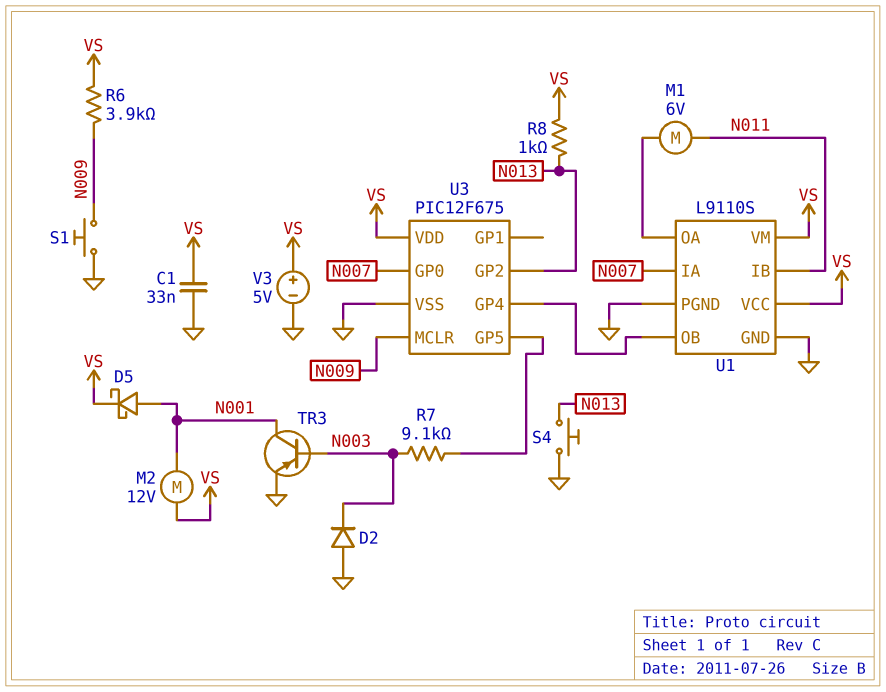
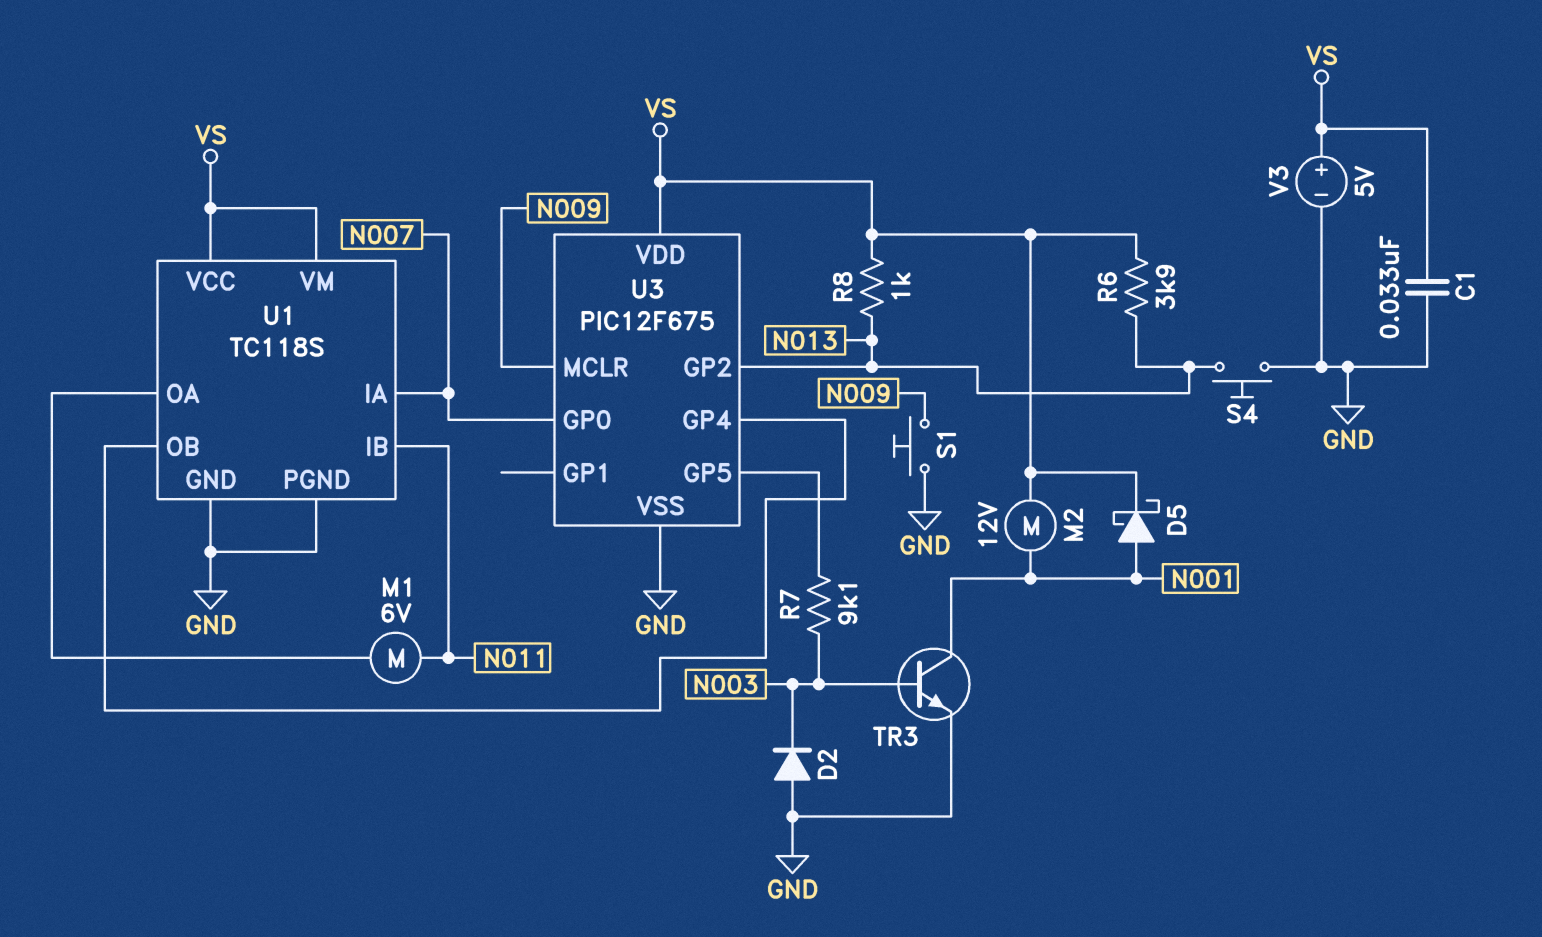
R6: 3.9k (N009, VS) -> 3.9k (N013, VS)
TR3: PNP (B N003, C N001, E GND) -> NPN (B N003, C N001, E GND)
U1: L9110S -> TC118S

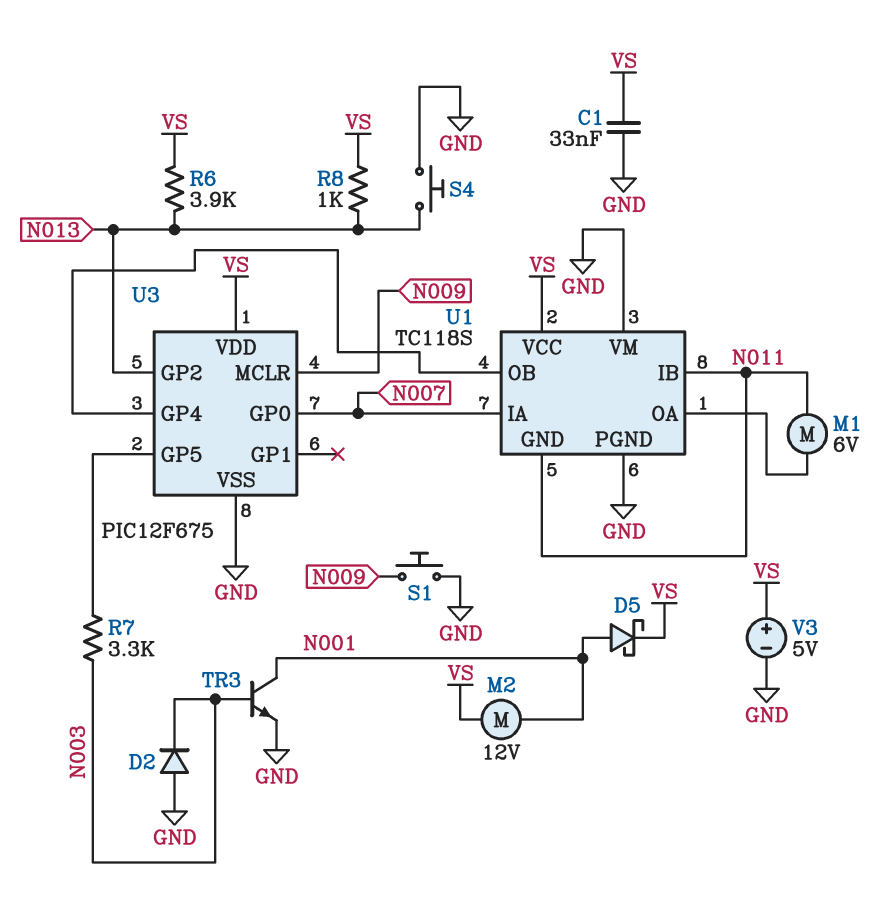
R7: 9.1k (N003, U3/GP5) -> 3.3k (N003, U3/GP5)
U1 pin GND: GND -> N011
U1 pin VM: VS -> GND

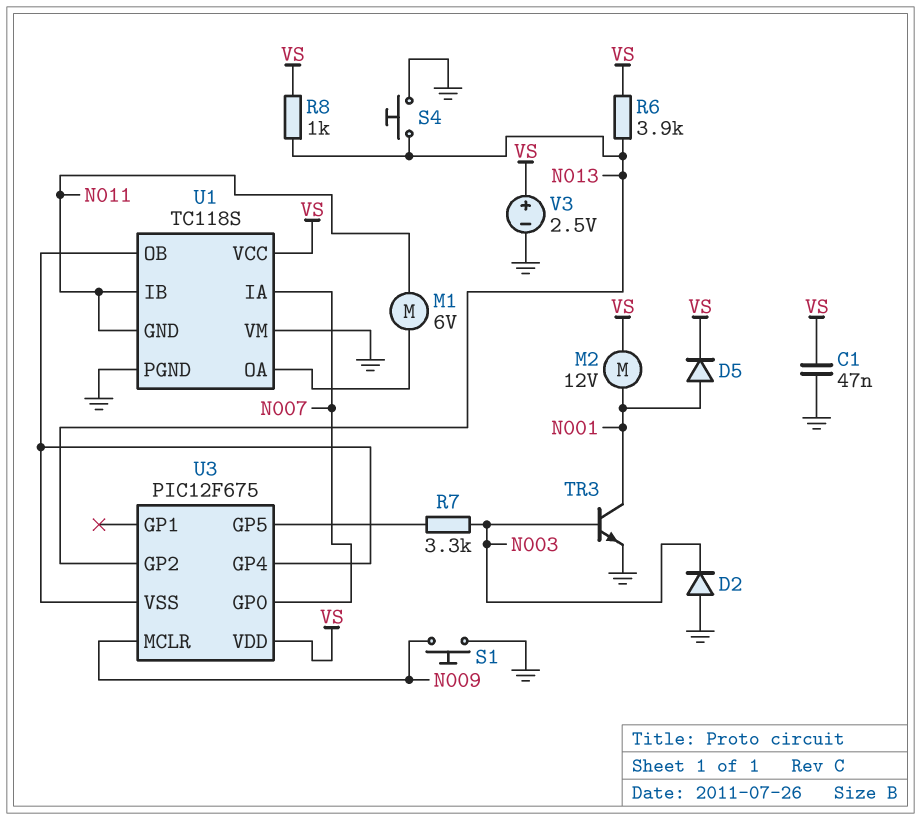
C1: 33nF (GND, VS) -> 47nF (GND, VS)
D5: schottky (A N001, K VS) -> diode (A N001, K VS)
U3 pin VSS: GND -> U1/OB
V3: 5V (plus VS, minus GND) -> 2.5V (plus VS, minus GND)

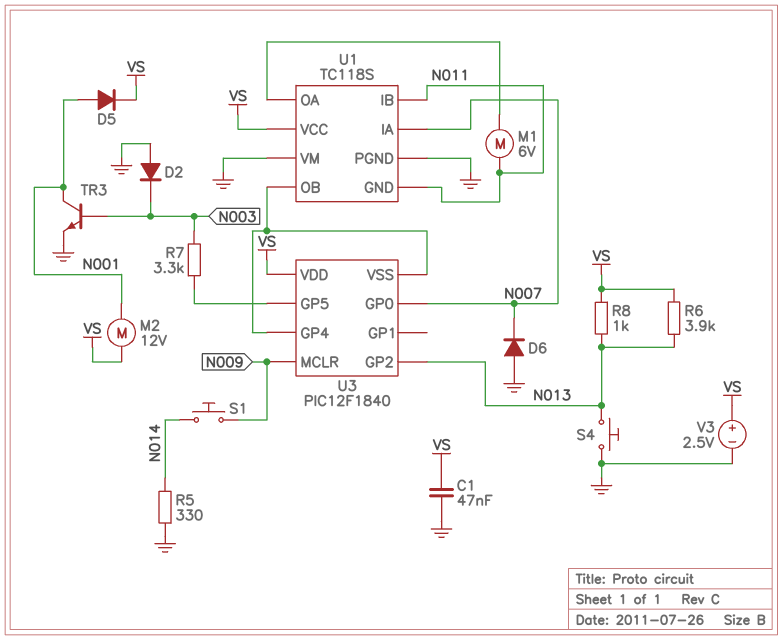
D6: none -> diode (A GND, K N007)
R5: none -> 330 (GND, N014)
S1: button (GND, N009) -> button (N009, N014)
U3: PIC12F675 -> PIC12F1840

